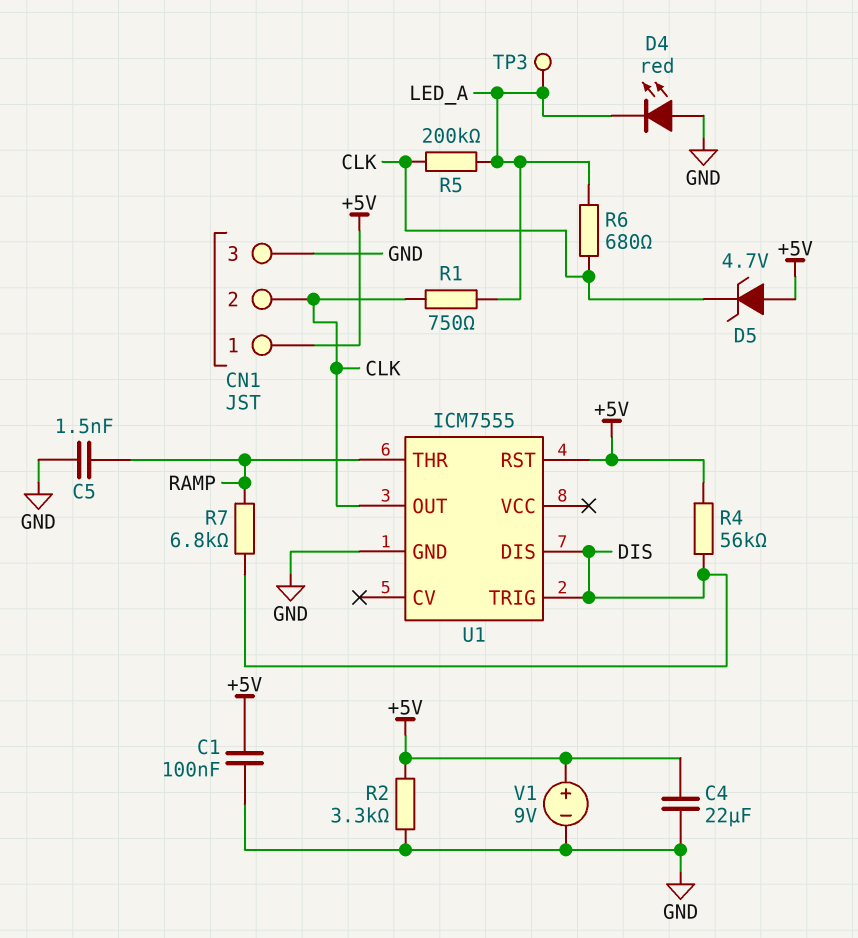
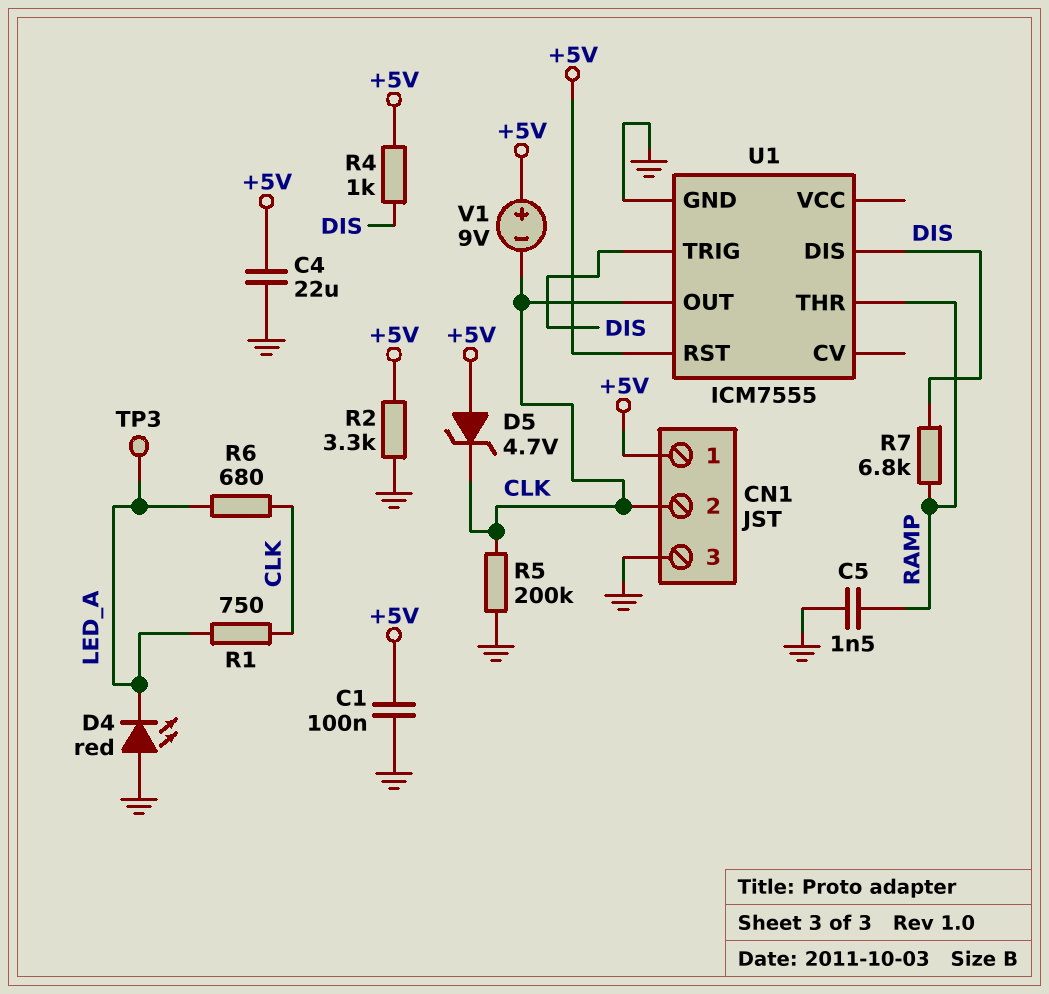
R4: 56k (+5V, DIS) -> 1k (+5V, DIS)
R5: 200k (CLK, LED_A) -> 200k (CLK, GND)
V1: 9V (plus +5V, minus GND) -> 9V (plus +5V, minus CLK)

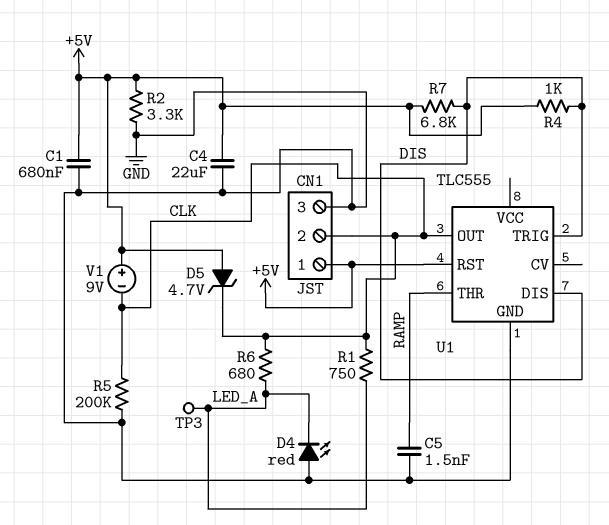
C1: 100nF (+5V, GND) -> 680nF (+5V, GND)
R7: 6.8k (DIS, RAMP) -> 6.8k (+5V, DIS)
U1: ICM7555 -> TLC555

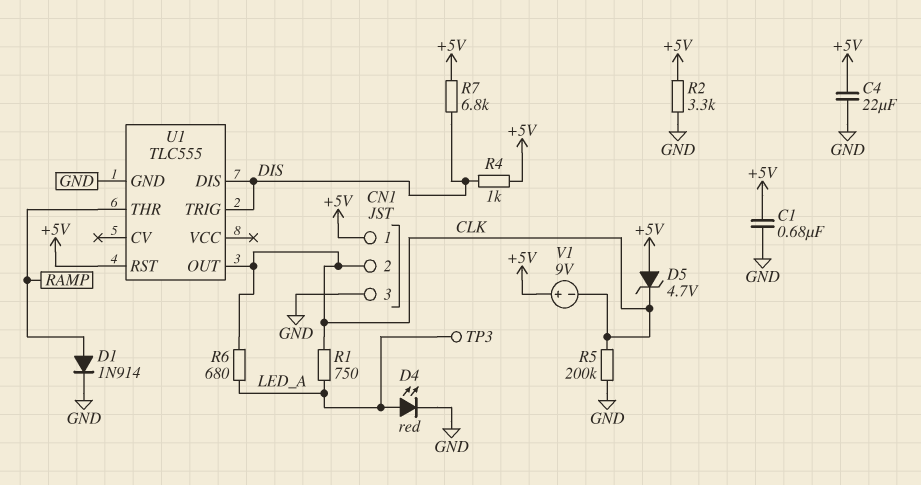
C5: 1.5nF (GND, RAMP) -> none
D1: none -> diode 1N914 (A RAMP, K GND)
D4: LED red (A GND, K LED_A) -> LED red (A LED_A, K GND)

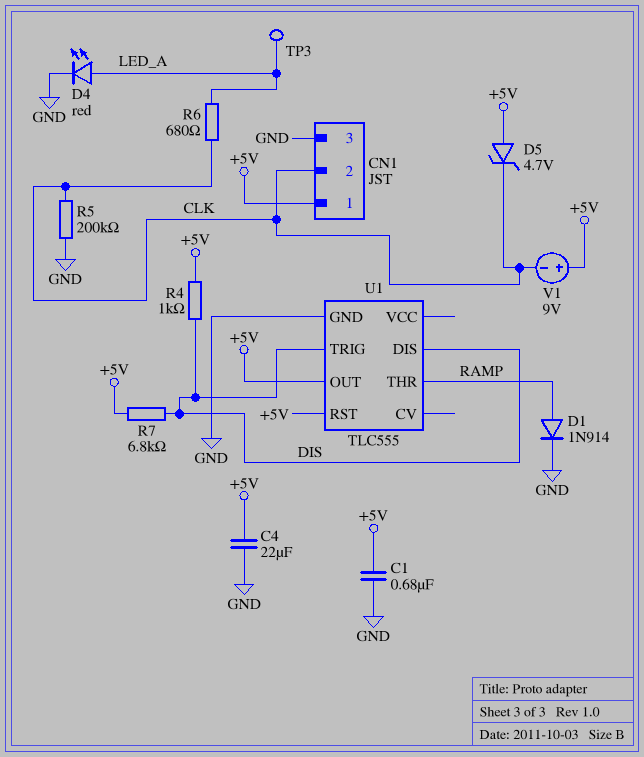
R1: 750 (CLK, LED_A) -> none
R2: 3.3k (+5V, GND) -> none
U1 pin OUT: CLK -> +5V

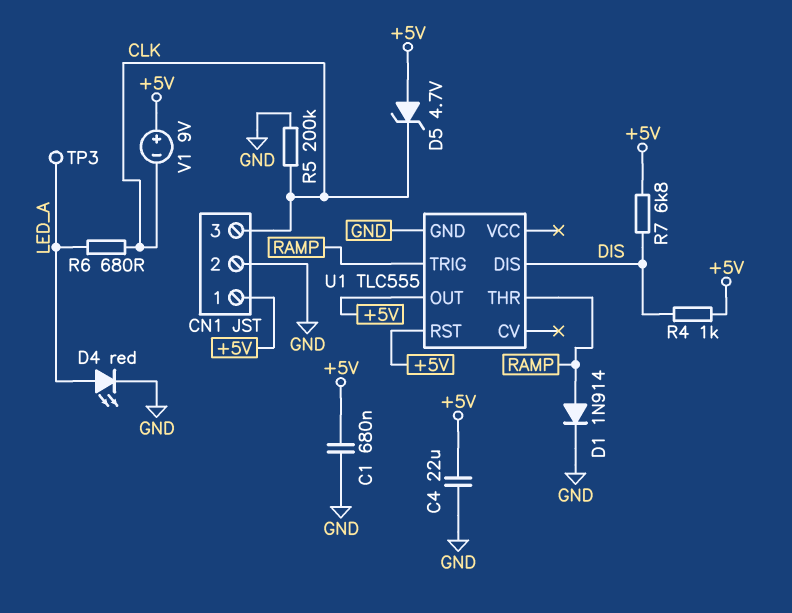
CN1 pin 2: CLK -> GND
CN1 pin 3: GND -> CLK
U1 pin TRIG: DIS -> RAMP

